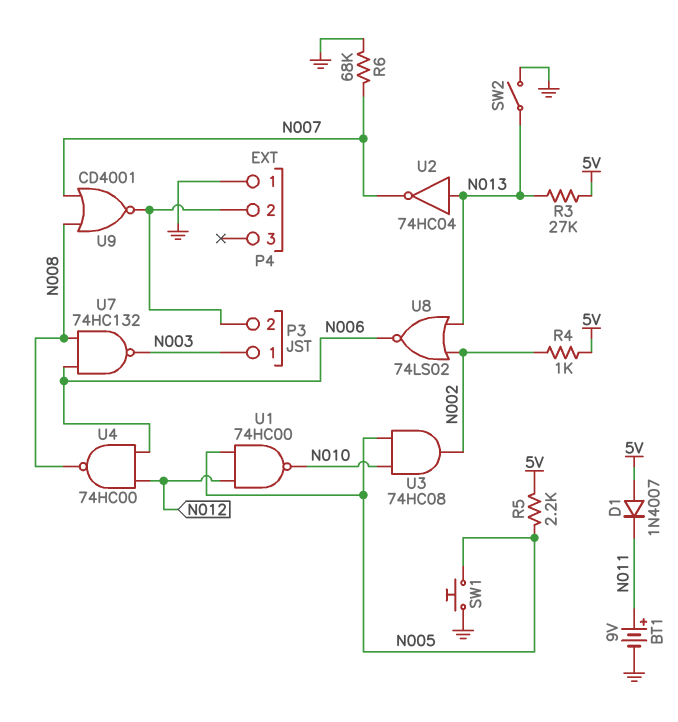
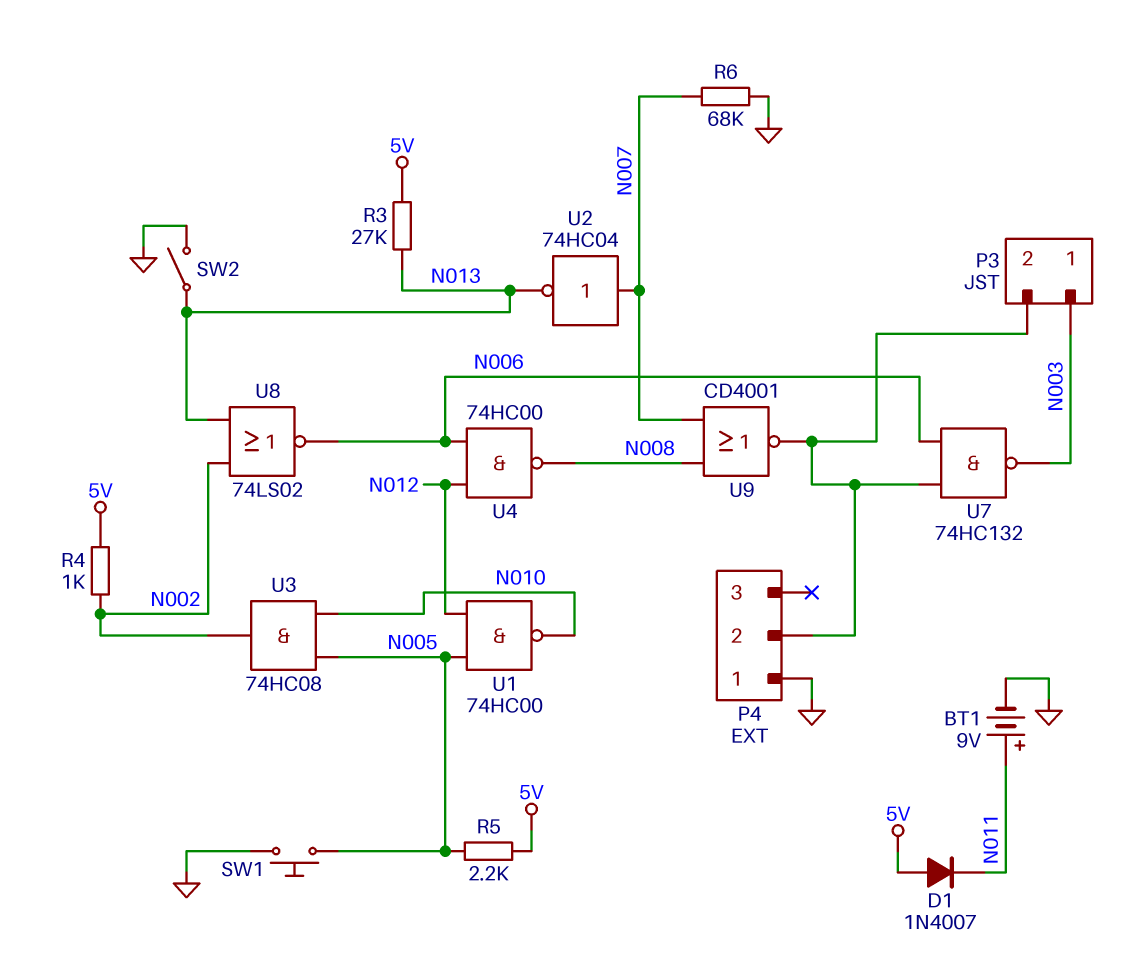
U2: NOT 74HC04 (in N013, out N007) -> NOT 74HC04 (in N007, out N013)
U7: NAND 74HC132 (in N006, in N008, out N003) -> NAND 74HC132 (in N006, in P3/2, out N003)

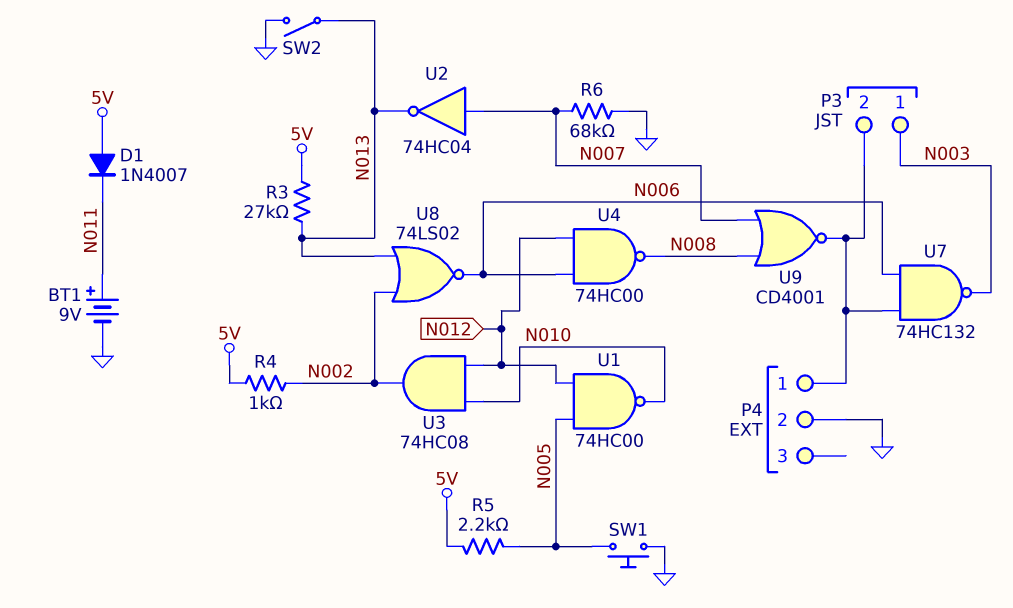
P4 pin 1: GND -> P3/2
P4 pin 2: P3/2 -> GND
U3: AND 74HC08 (in N005, in N010, out N002) -> AND 74HC08 (in N010, in N012, out N002)

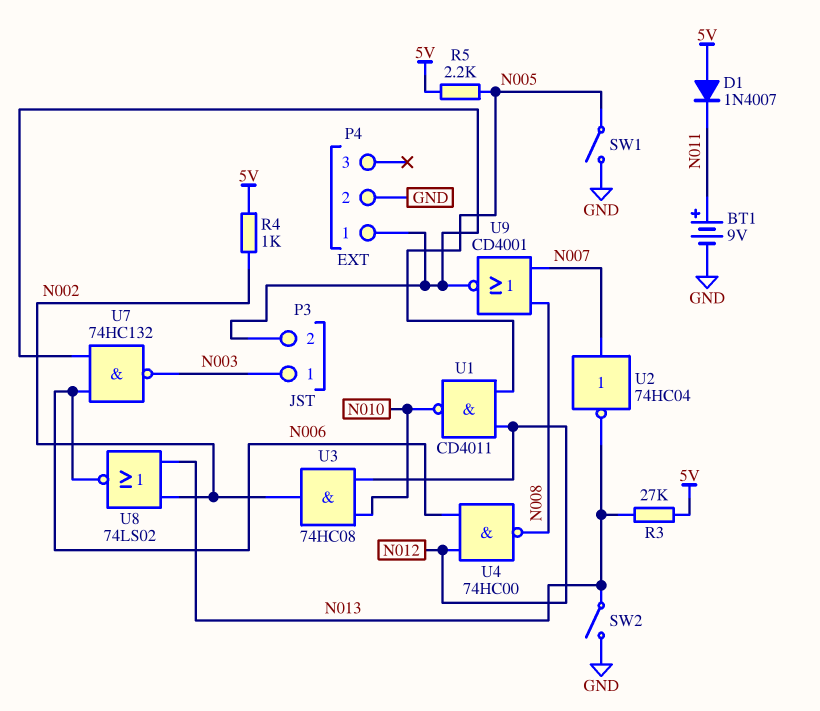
R6: 68k (GND, N007) -> none
SW1: button (GND, N005) -> switch (GND, N005)
U1: NAND 74HC00 (in N005, in N012, out N010) -> NAND CD4011 (in N005, in N012, out N010)

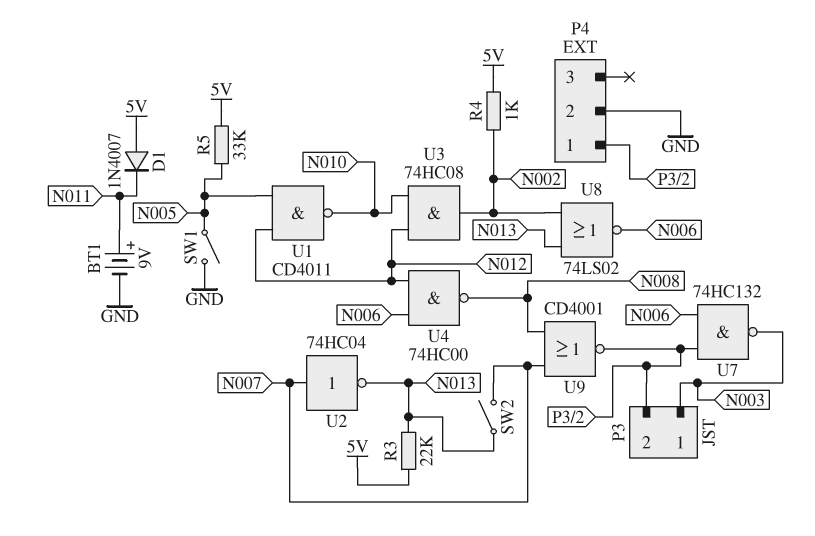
R3: 27k (5V, N013) -> 22k (5V, N013)
R5: 2.2k (5V, N005) -> 33k (5V, N005)
SW2: switch (GND, N013) -> switch (N007, N013)

